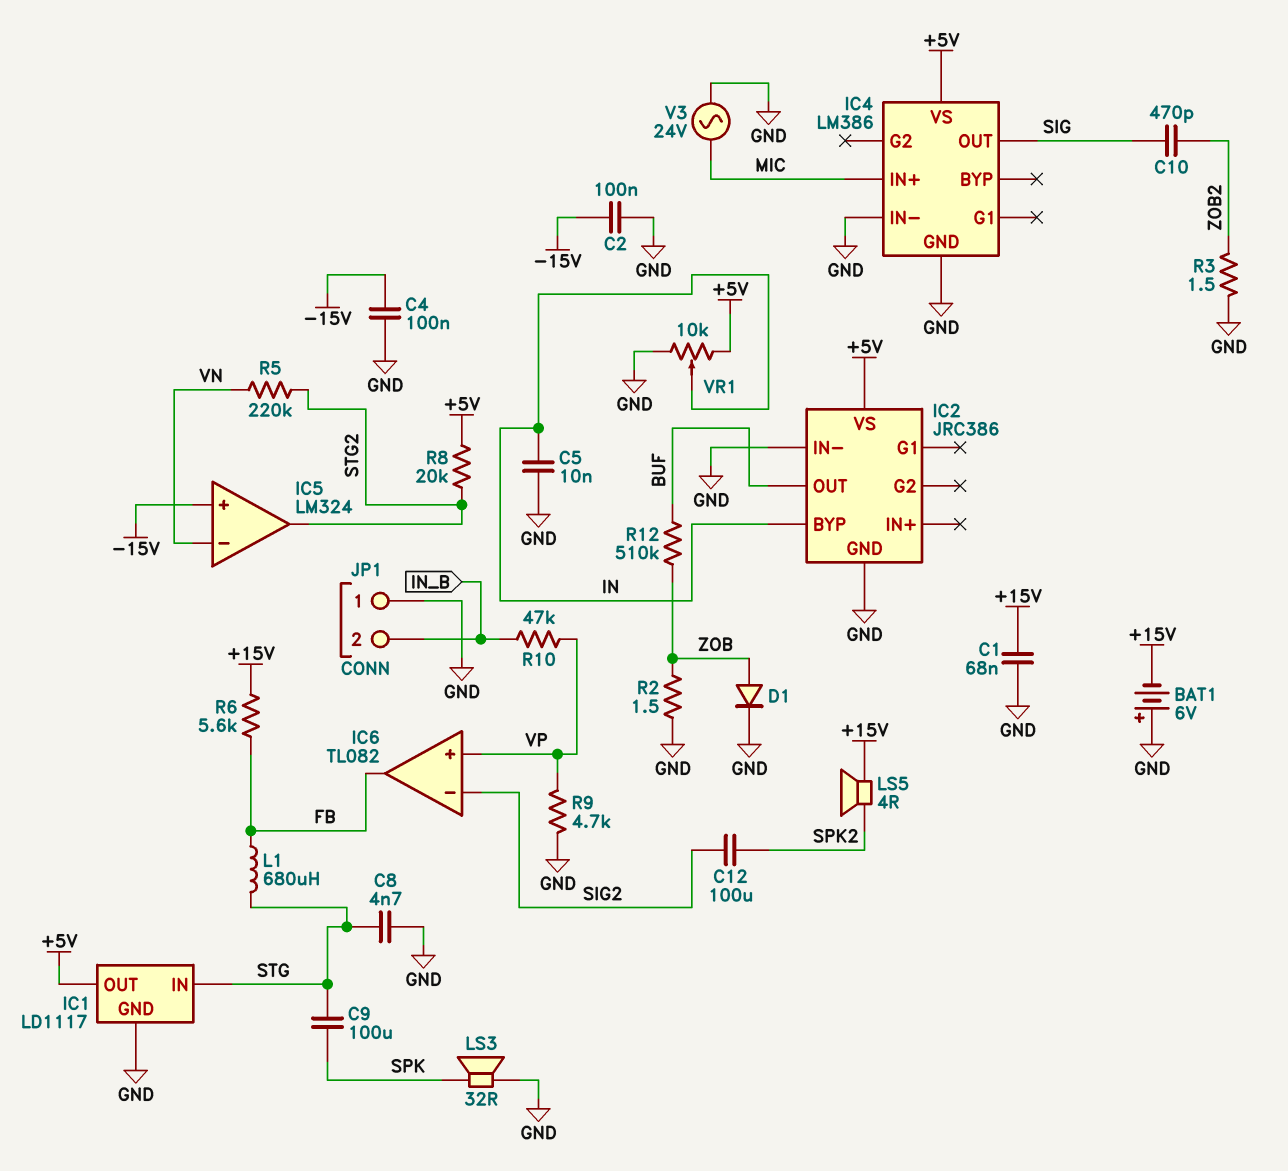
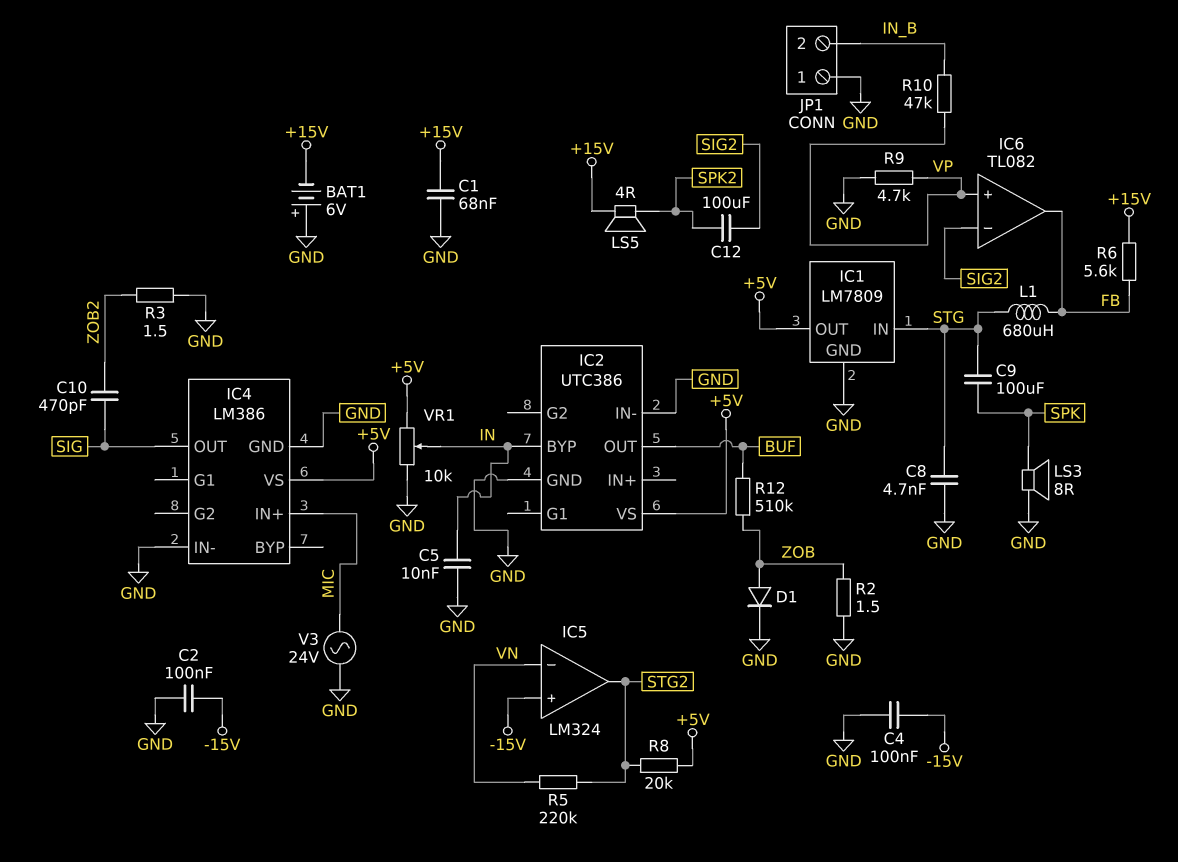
IC1: LD1117 -> LM7809
IC2: JRC386 -> UTC386
LS3: speaker 32R (GND, SPK) -> speaker 8R (GND, SPK)

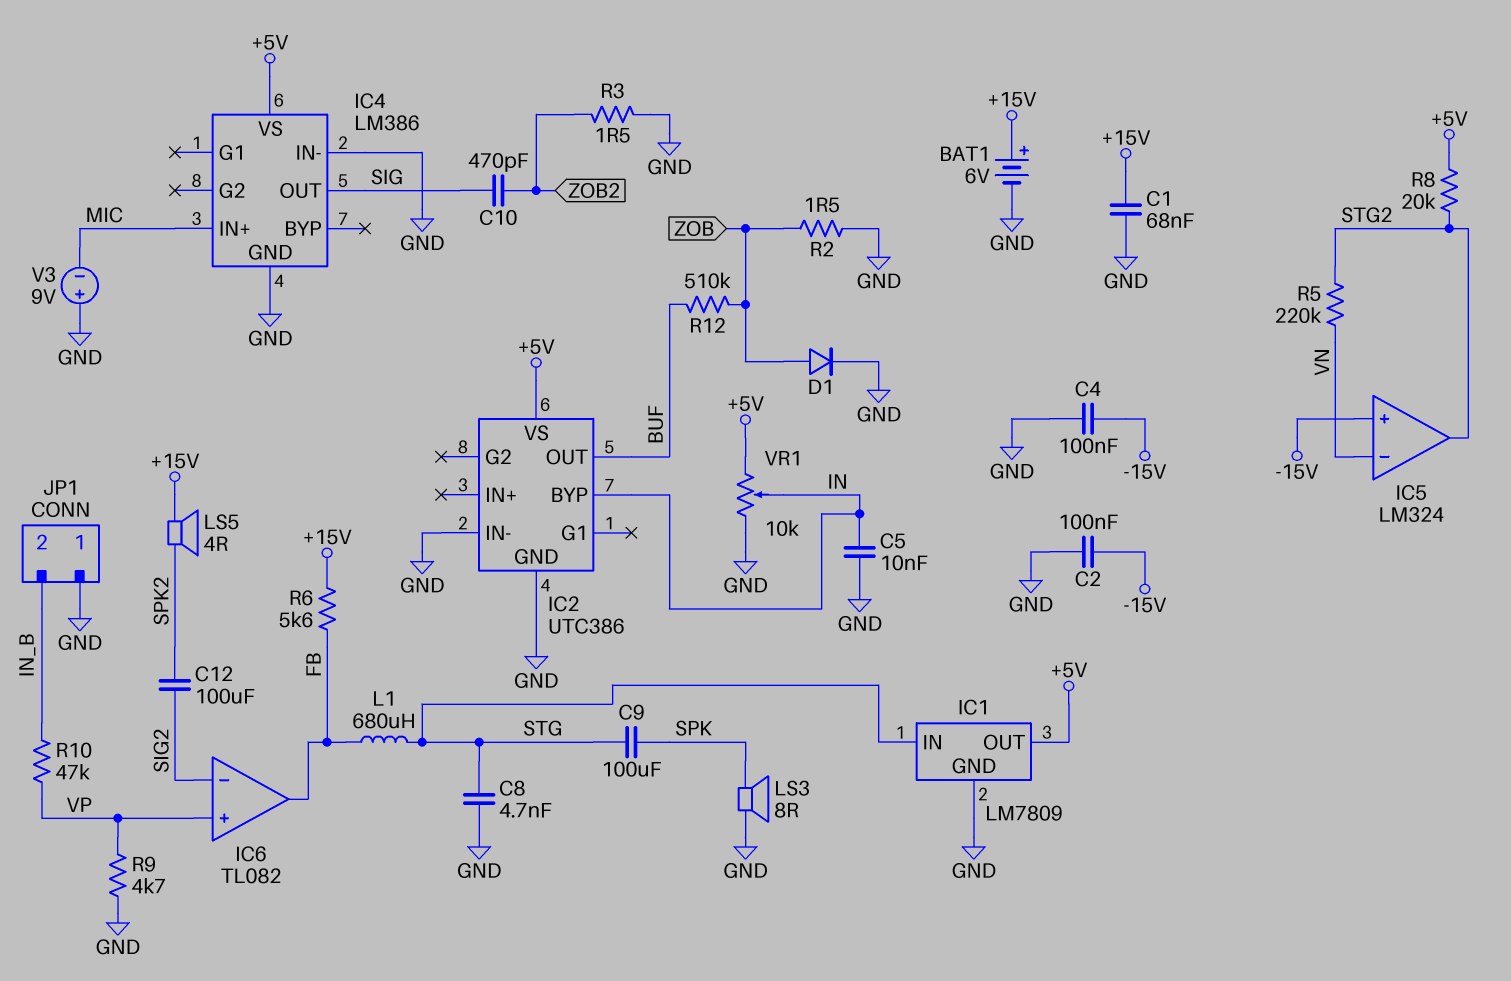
BAT1: 6V (plus GND, minus +15V) -> 6V (plus +15V, minus GND)
V3: AC 24V (GND, MIC) -> 9V (plus GND, minus MIC)

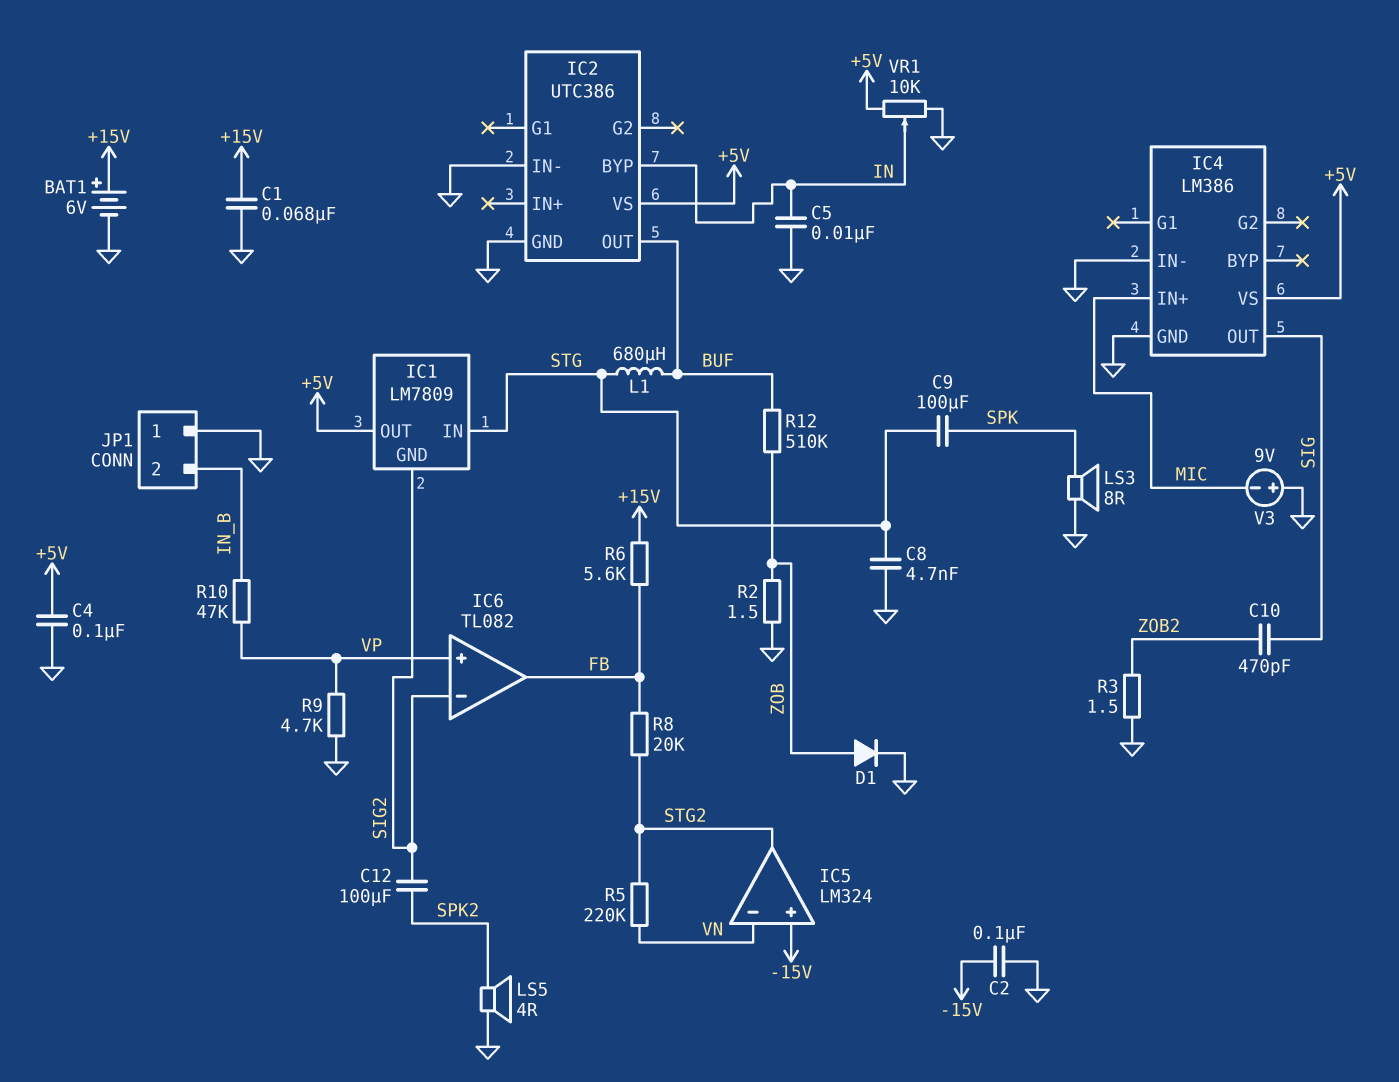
C4: 100nF (-15V, GND) -> 100nF (+5V, GND)
IC1 pin GND: GND -> SIG2
L1: 680uH (FB, STG) -> 680uH (BUF, STG)
LS5: speaker 4R (+15V, SPK2) -> speaker 4R (GND, SPK2)
R8: 20k (+5V, STG2) -> 20k (FB, STG2)

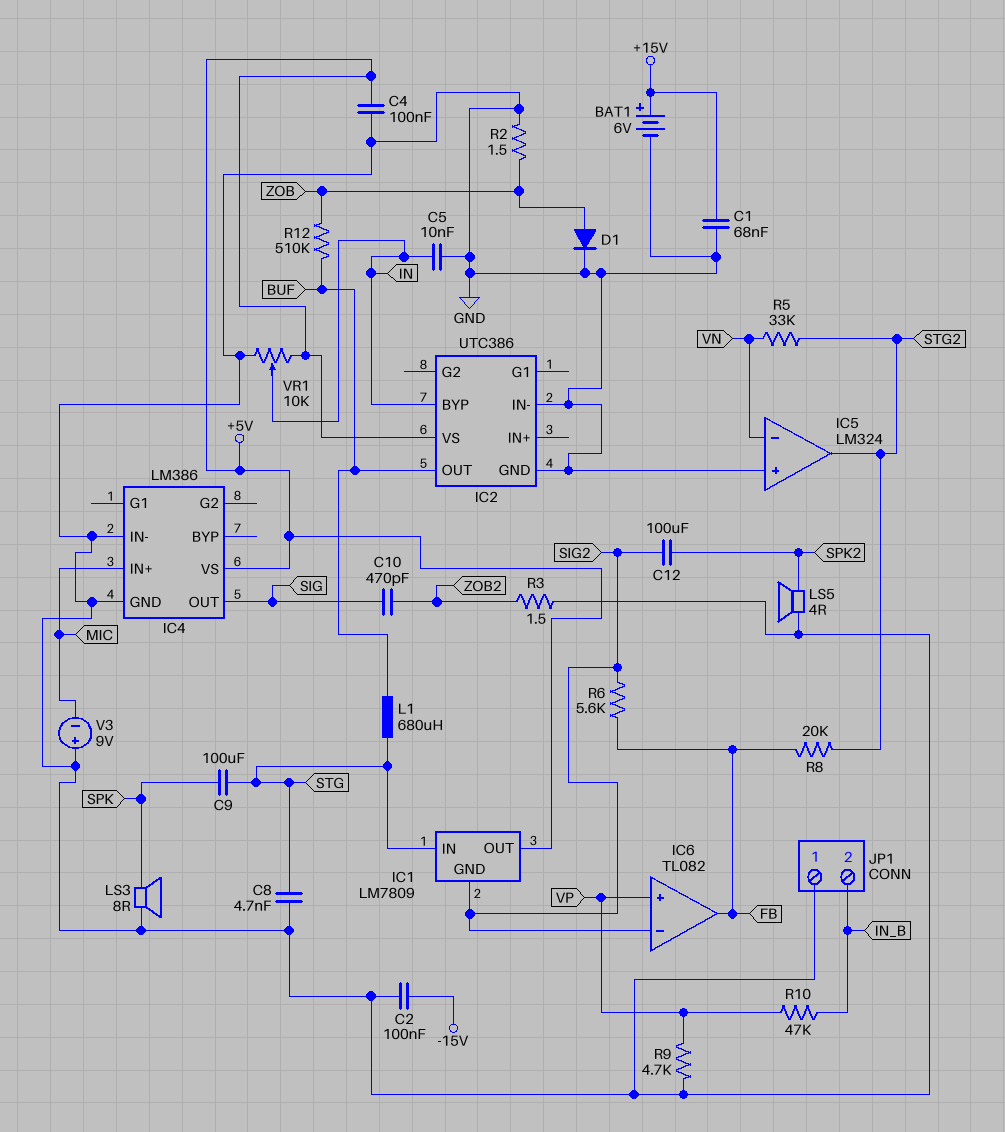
IC5 pin in+: -15V -> GND
R5: 220k (STG2, VN) -> 33k (STG2, VN)
R6: 5.6k (+15V, FB) -> 5.6k (FB, SIG2)

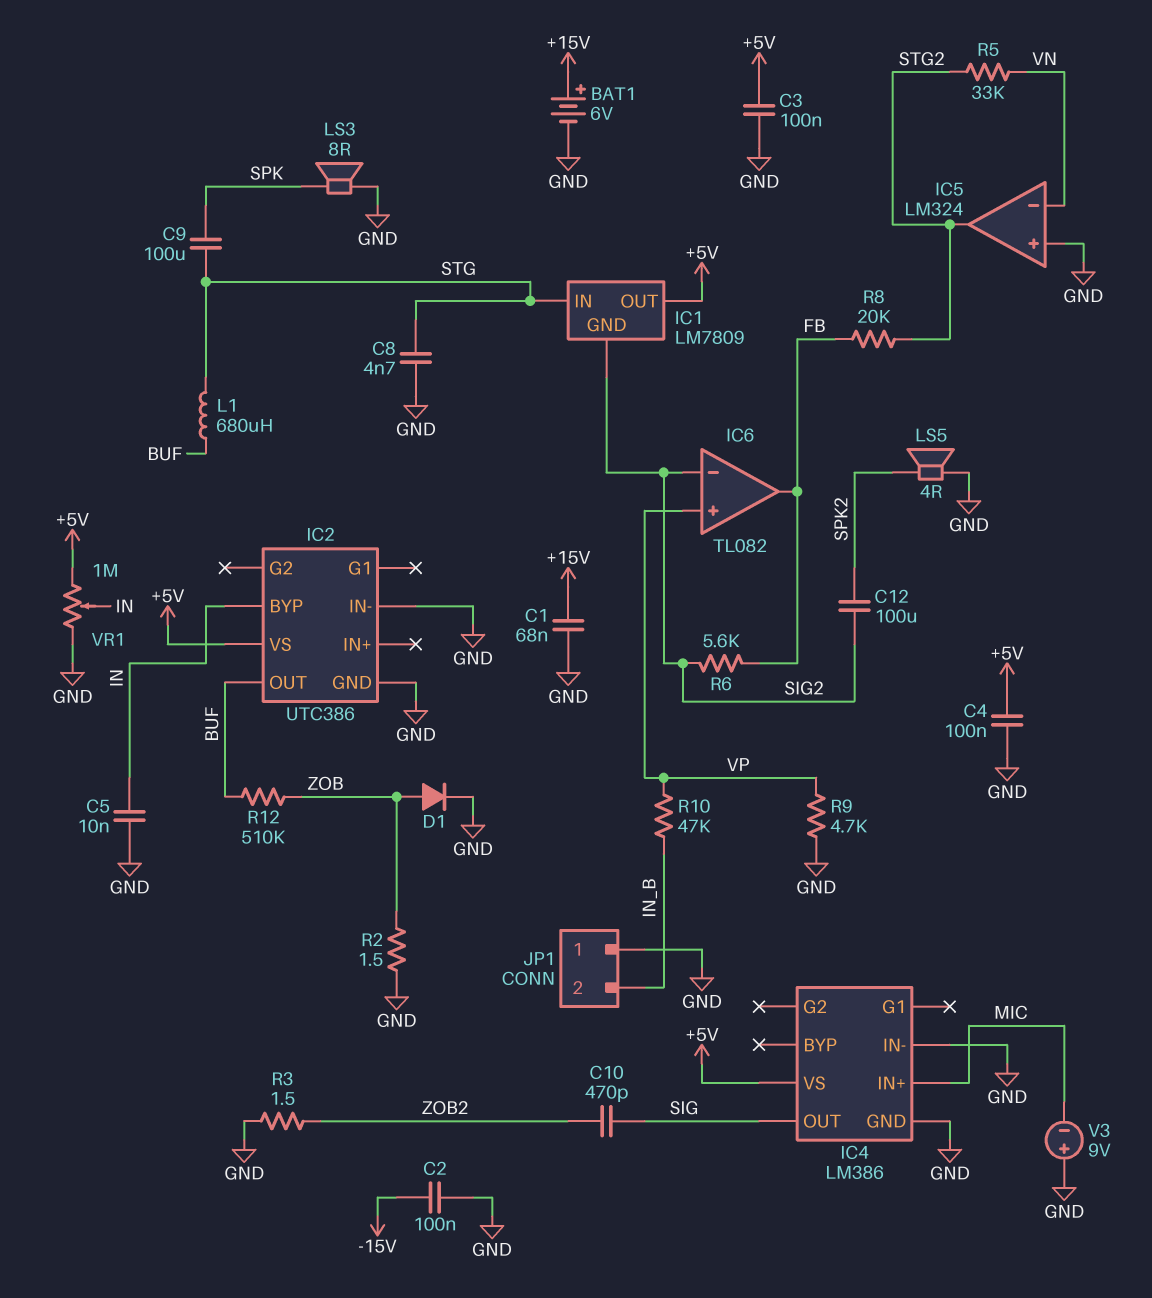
C3: none -> 100nF (+5V, GND)
VR1: 10k (+5V, GND, wiper IN) -> 1M (+5V, GND, wiper IN)

